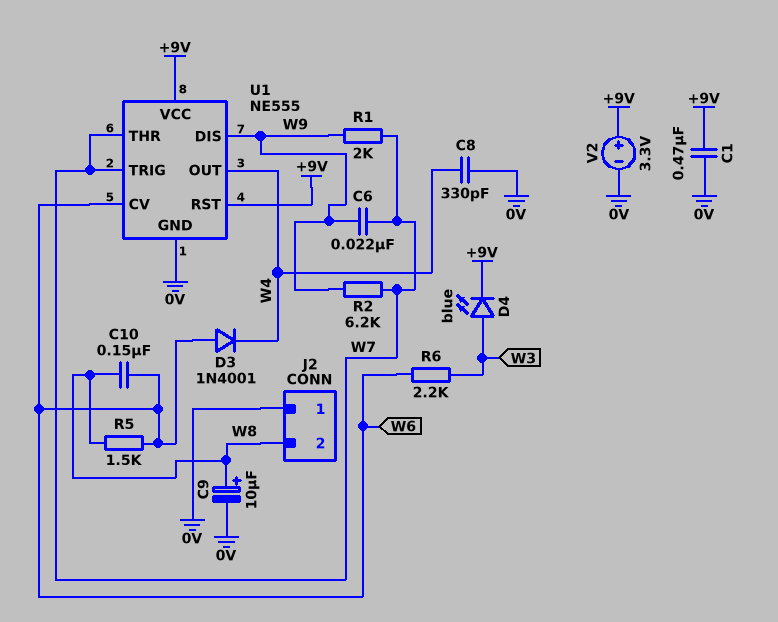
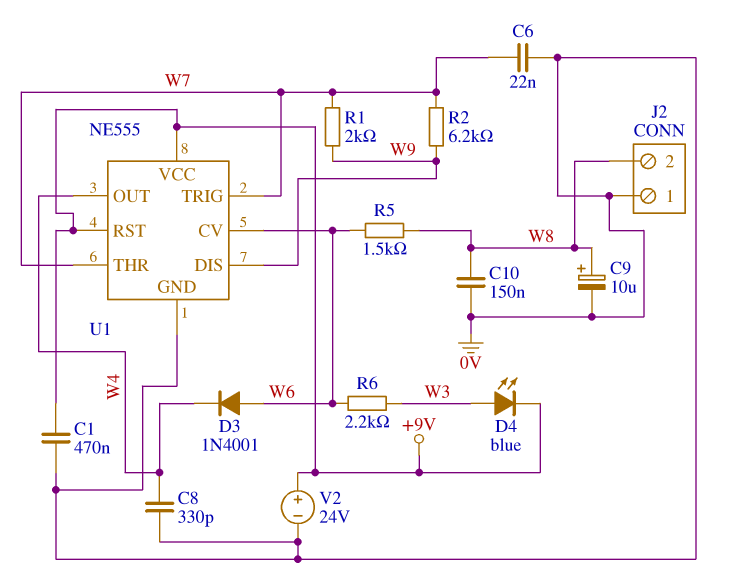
C6: 22nF (W7, W9) -> 22nF (0V, W7)
C10: 150nF (W6, W8) -> 150nF (0V, W8)
V2: 3.3V (plus +9V, minus 0V) -> 24V (plus +9V, minus 0V)

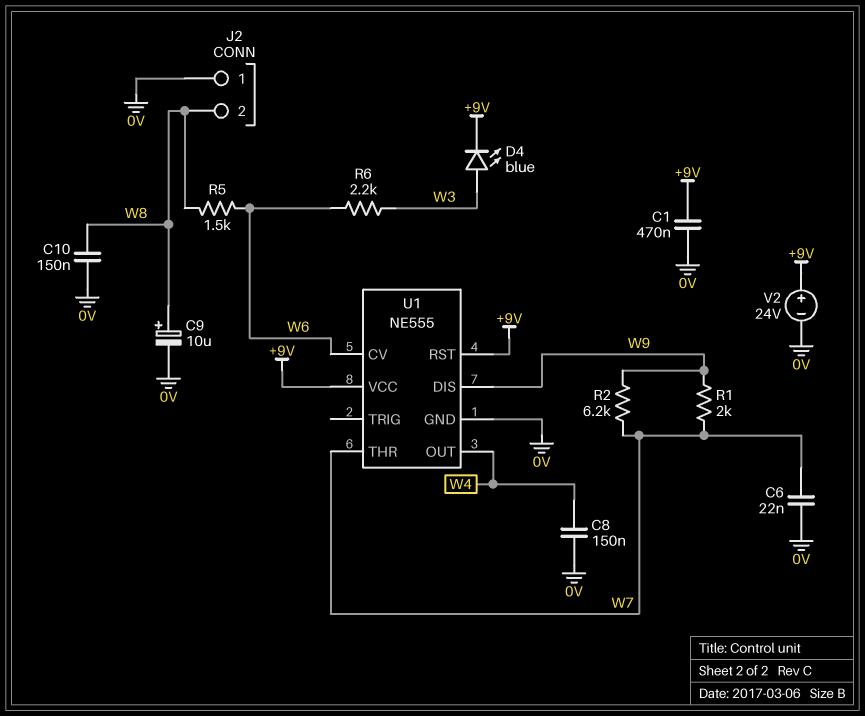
C8: 330pF (0V, W4) -> 150nF (0V, W4)
D3: diode 1N4001 (A W6, K W4) -> none
U1 pin TRIG: W7 -> none

